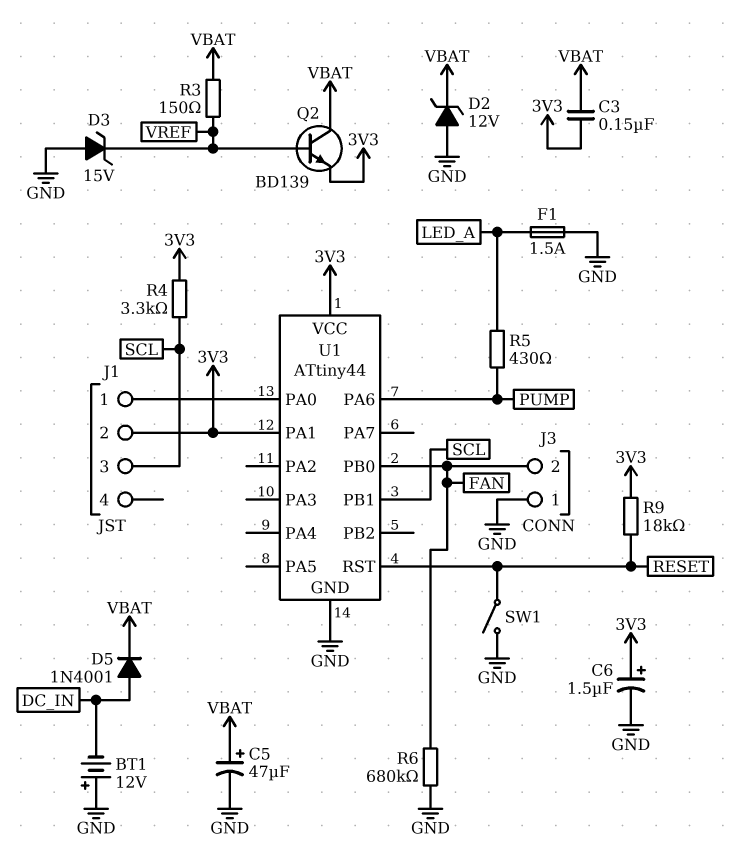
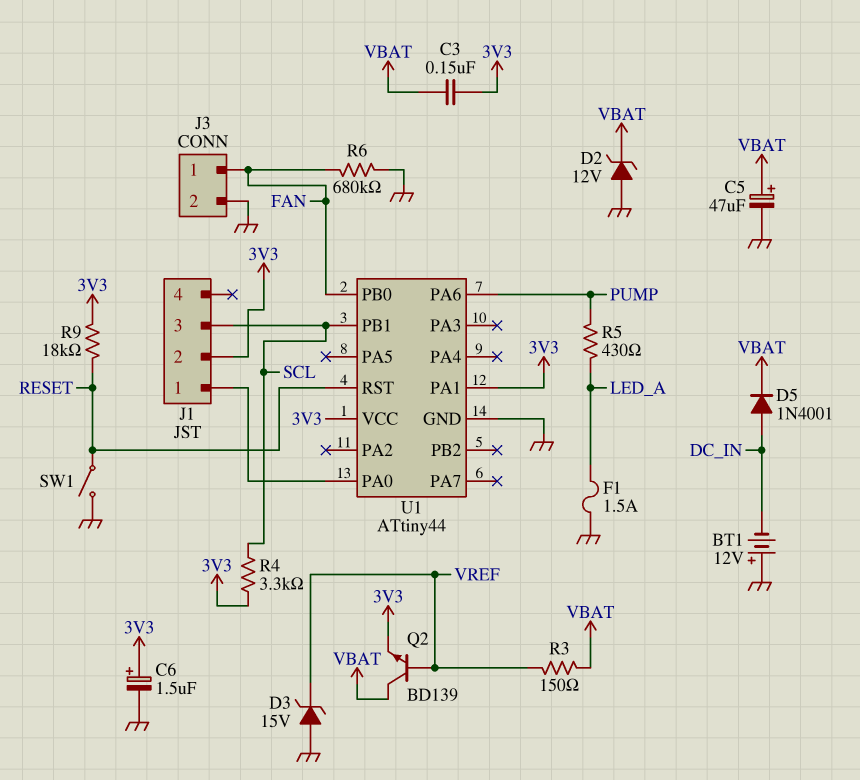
J3 pin 1: GND -> FAN
J3 pin 2: FAN -> GND

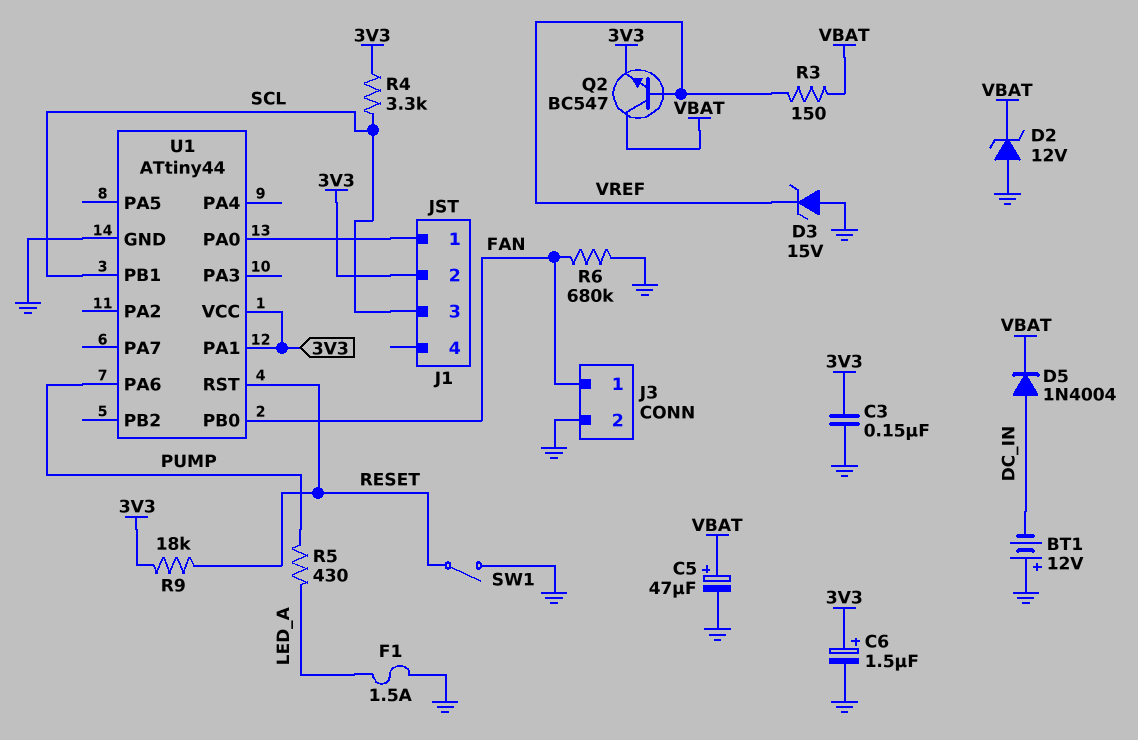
C3: 150nF (3V3, VBAT) -> 150nF (3V3, GND)
D5: diode 1N4001 (A DC_IN, K VBAT) -> diode 1N4004 (A DC_IN, K VBAT)
Q2: NPN BD139 (B VREF, C VBAT, E 3V3) -> NPN BC547 (B VREF, C VBAT, E 3V3)

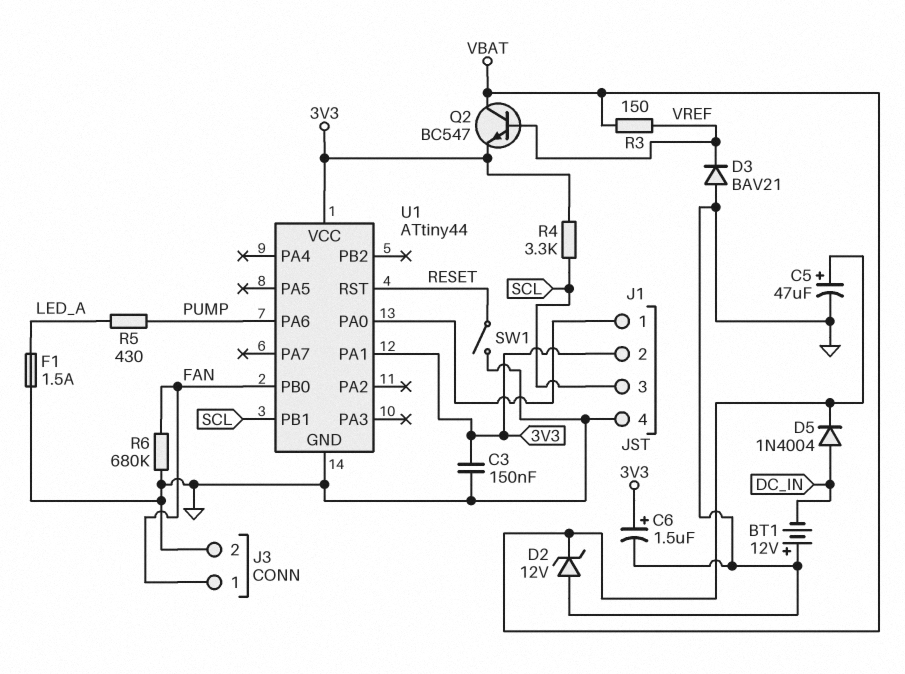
D3: zener 15V (A GND, K VREF) -> diode BAV21 (A GND, K VREF)
J1 pin 4: none -> GND
R9: 18k (3V3, RESET) -> none

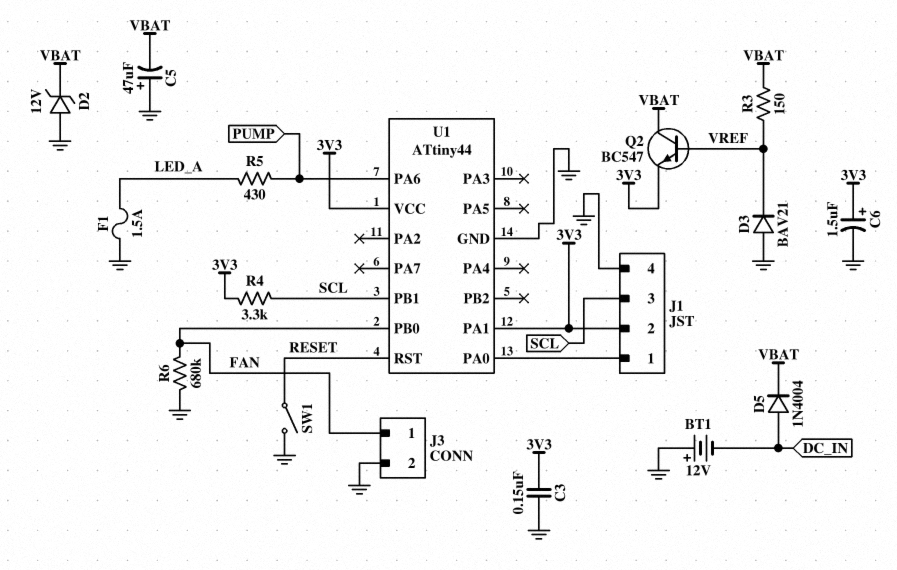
C5: 47uF (plus VBAT, minus GND) -> 47uF (plus GND, minus VBAT)

